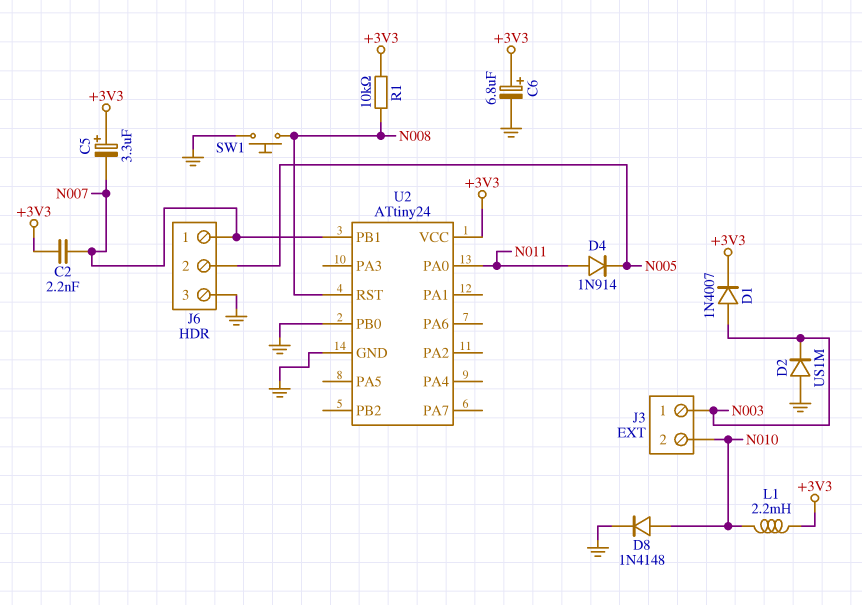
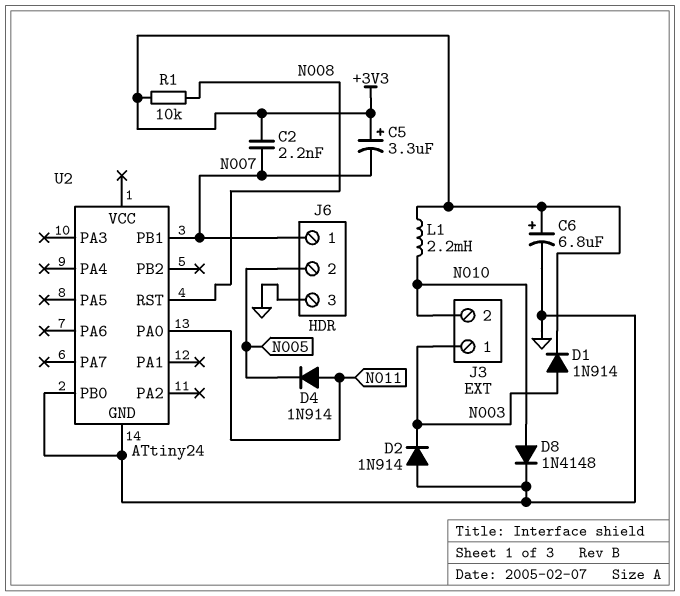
D1: diode 1N4007 (A N003, K +3V3) -> diode 1N914 (A N003, K +3V3)
D2: diode US1M (A GND, K N003) -> diode 1N914 (A GND, K N003)
SW1: button (GND, N008) -> none
U2 pin VCC: +3V3 -> none

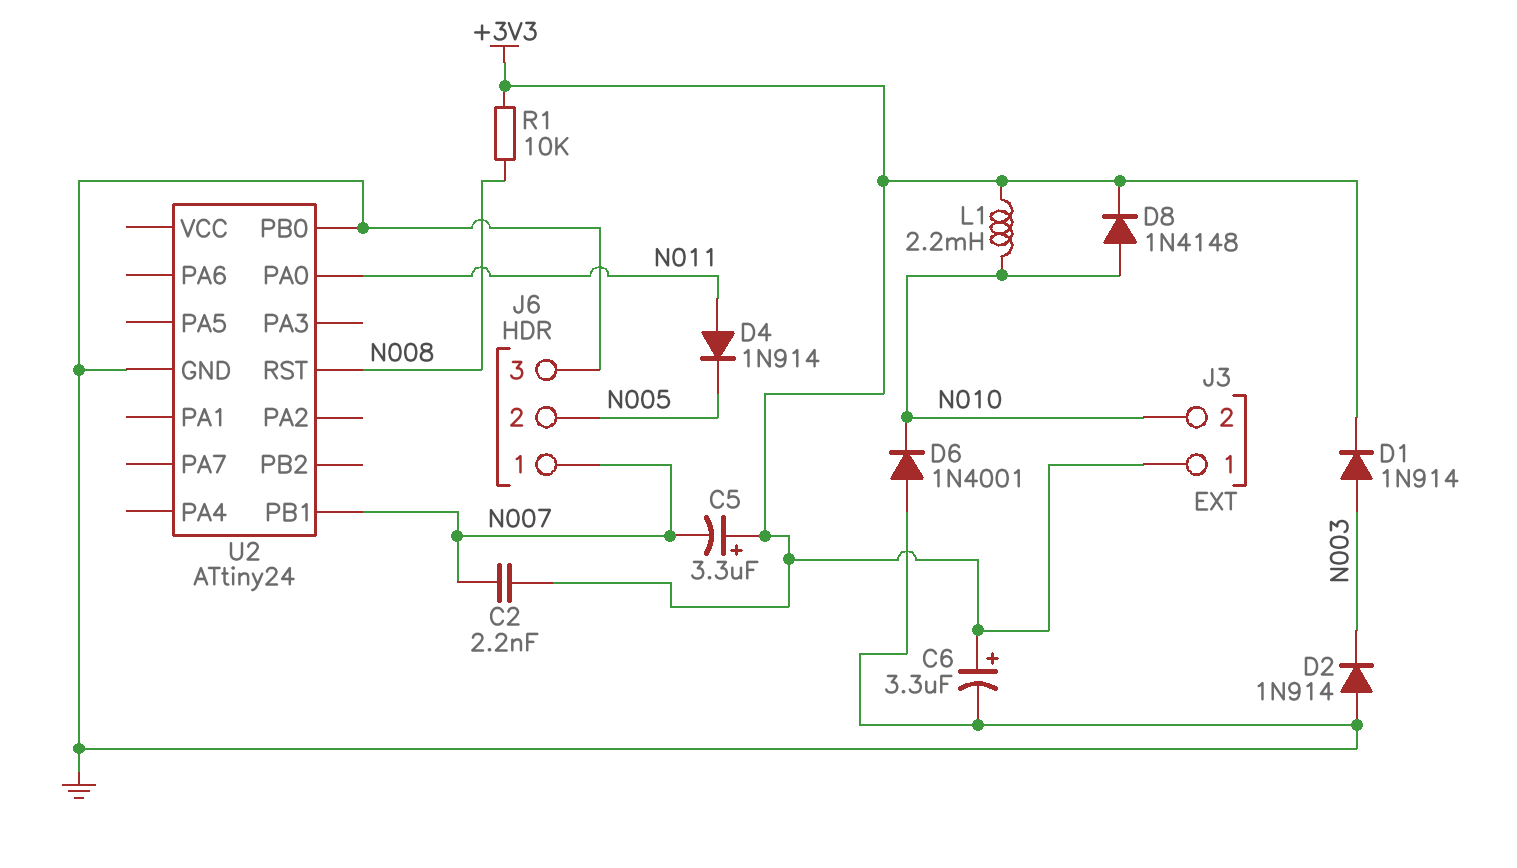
C6: 6.8uF (plus +3V3, minus GND) -> 3.3uF (plus +3V3, minus GND)
D6: none -> diode 1N4001 (A GND, K N010)
D8: diode 1N4148 (A N010, K GND) -> diode 1N4148 (A N010, K +3V3)
J3 pin 1: N003 -> +3V3

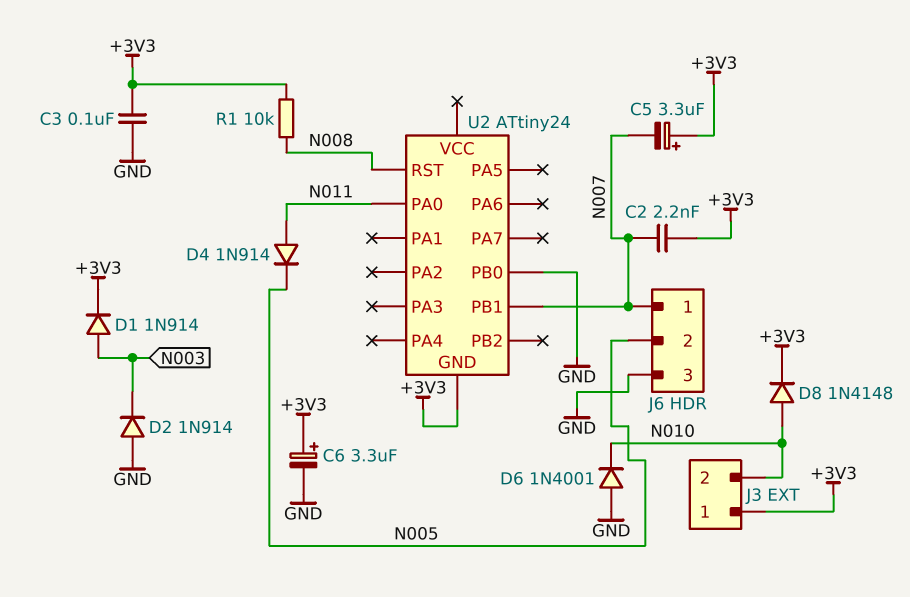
C3: none -> 100nF (+3V3, GND)
L1: 2.2mH (+3V3, N010) -> none
U2 pin GND: GND -> +3V3

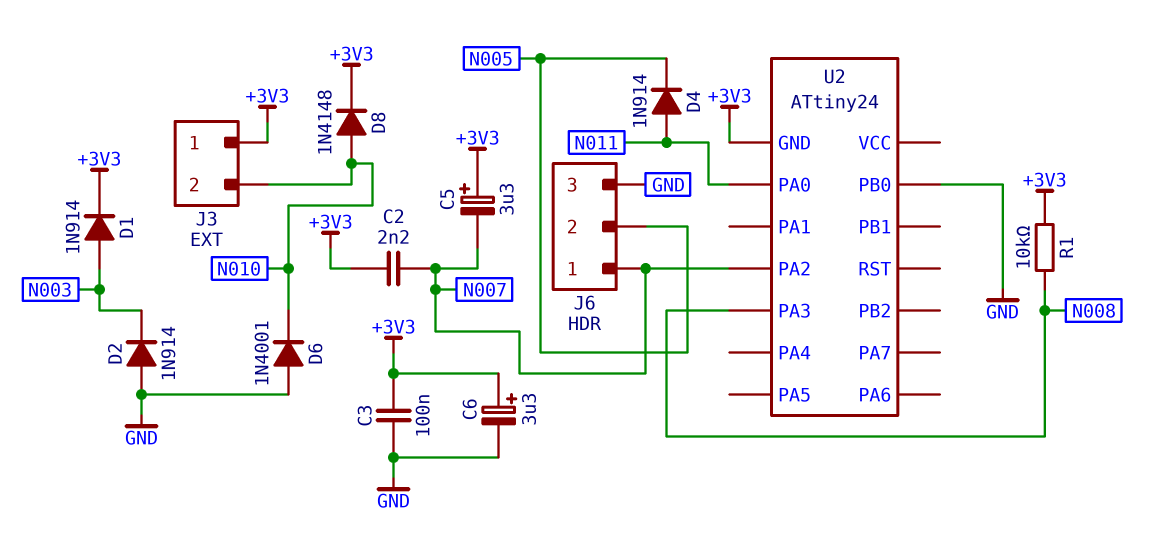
U2 pin PA2: none -> N007
U2 pin PA3: none -> N008
U2 pin PB1: N007 -> none
U2 pin RST: N008 -> none

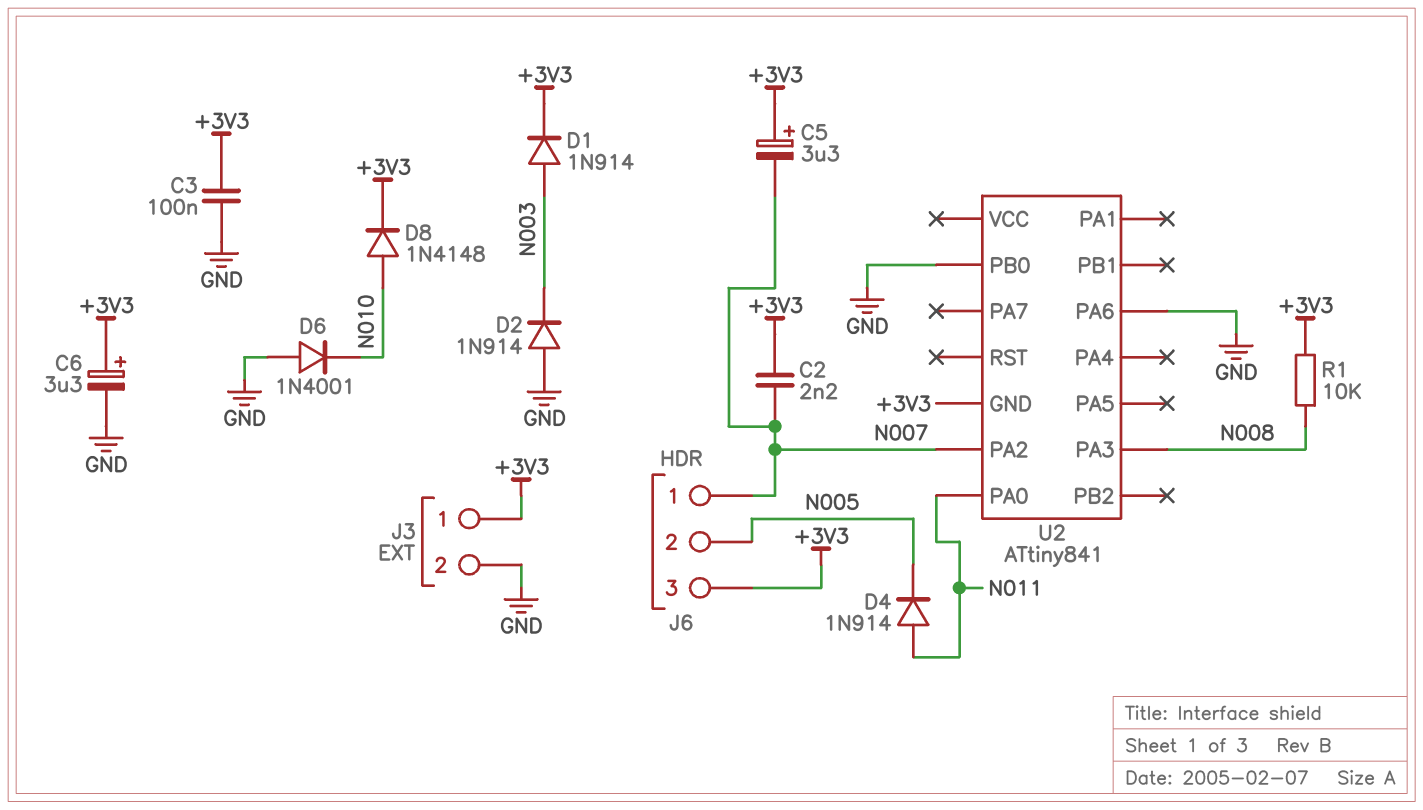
J3 pin 2: N010 -> GND
J6 pin 3: GND -> +3V3
U2: ATtiny24 -> ATtiny841
U2 pin PA6: none -> GND

